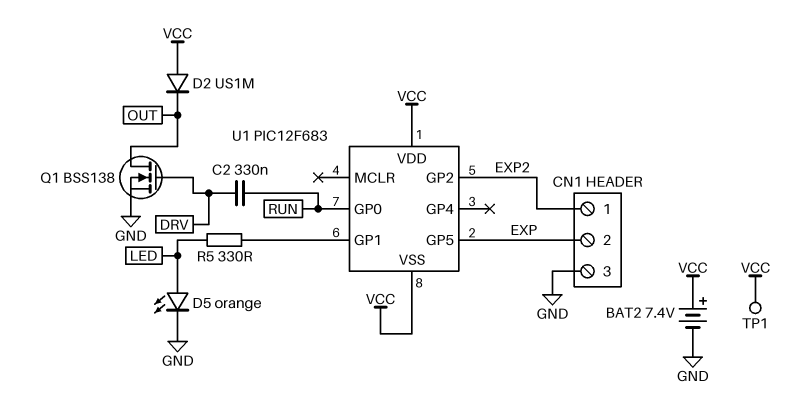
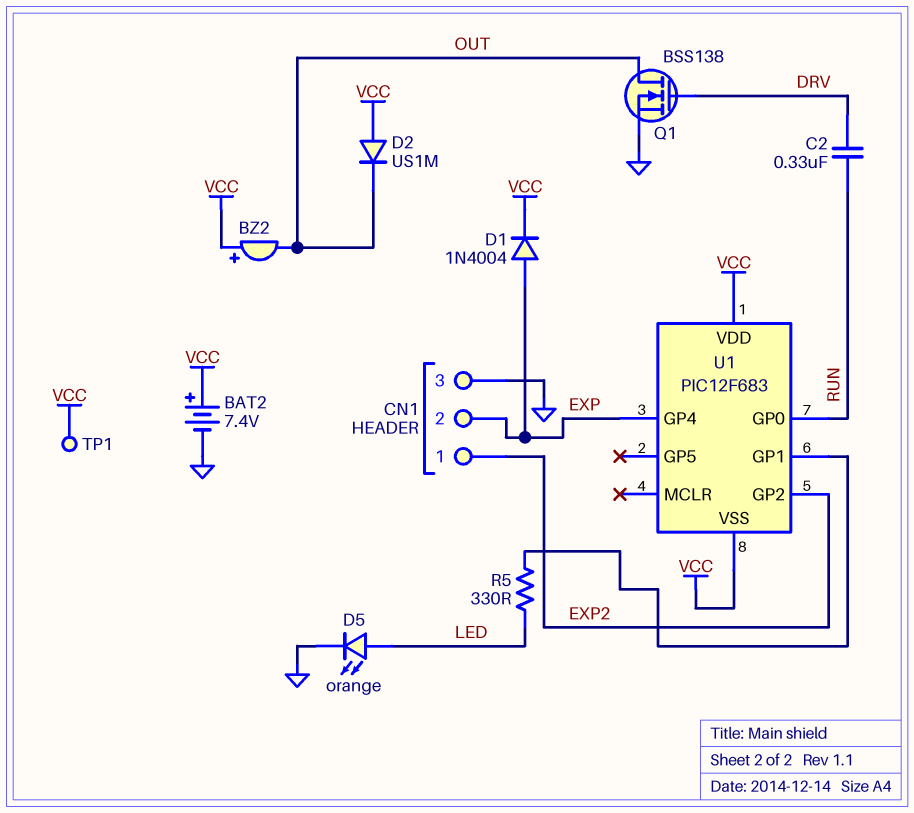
BZ2: none -> buzzer (plus VCC, minus OUT)
D1: none -> diode 1N4004 (A EXP, K VCC)
U1 pin GP4: none -> EXP
U1 pin GP5: EXP -> none

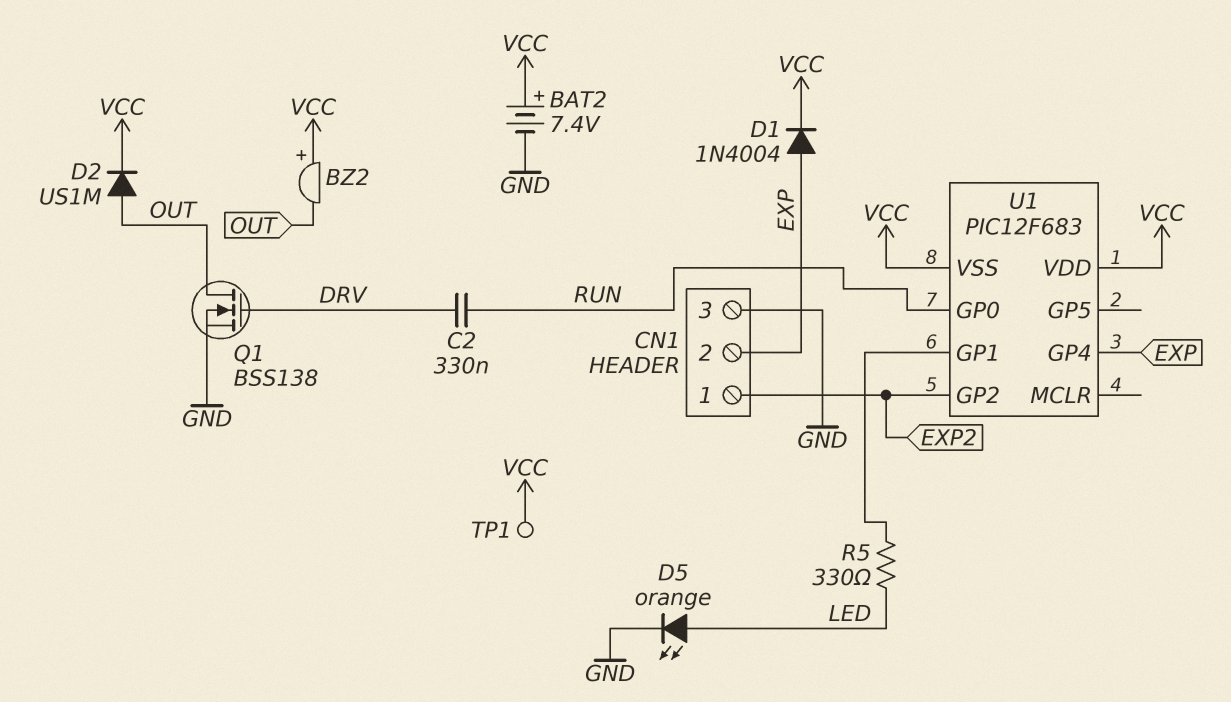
D2: diode US1M (A VCC, K OUT) -> diode US1M (A OUT, K VCC)

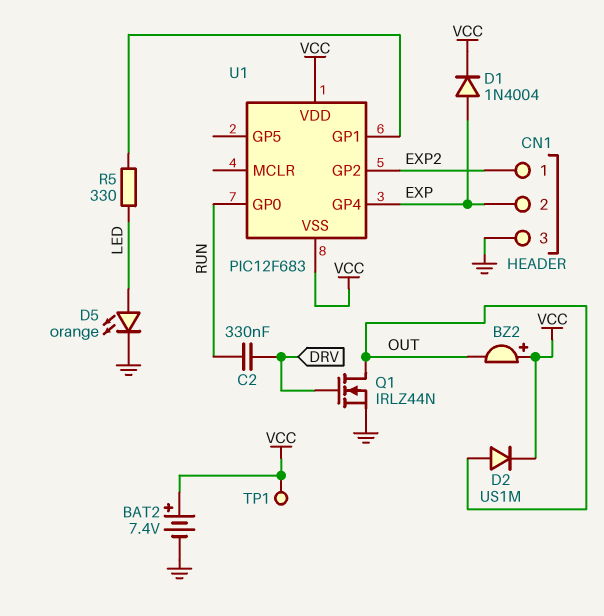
Q1: NMOS BSS138 (G DRV, D OUT, S GND) -> NMOS IRLZ44N (G DRV, D OUT, S GND)

